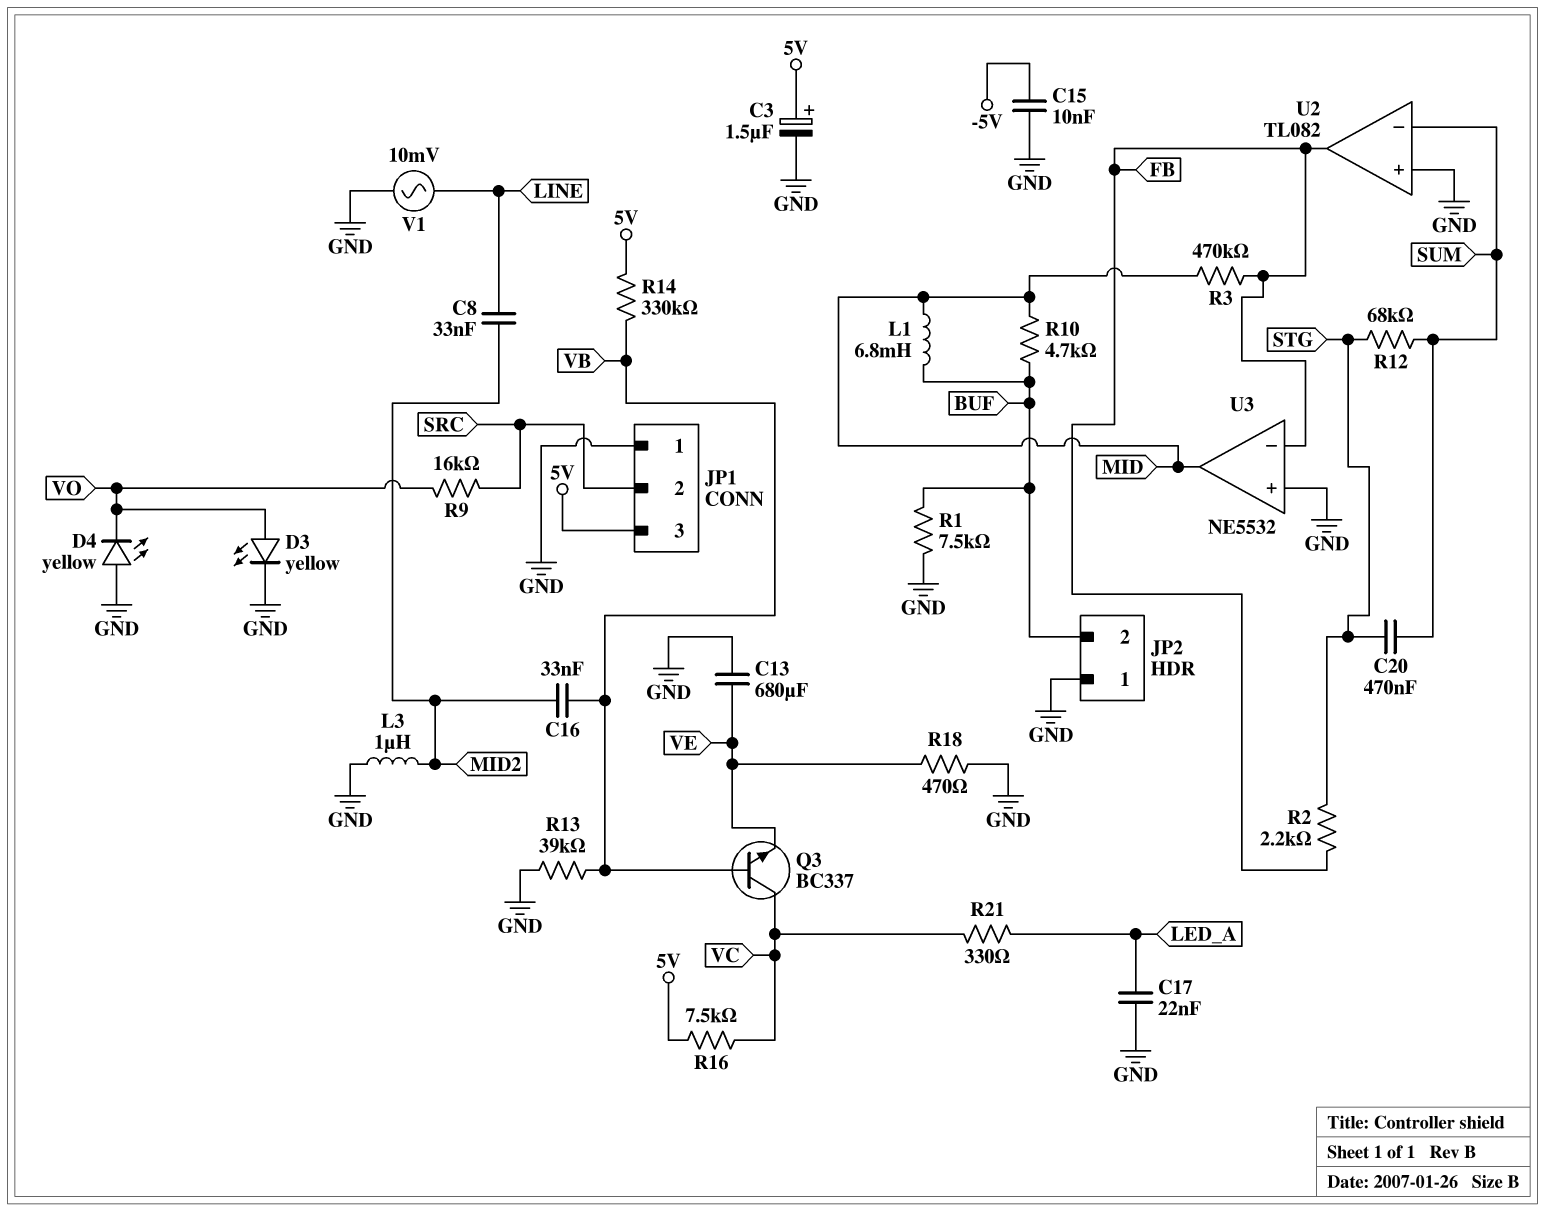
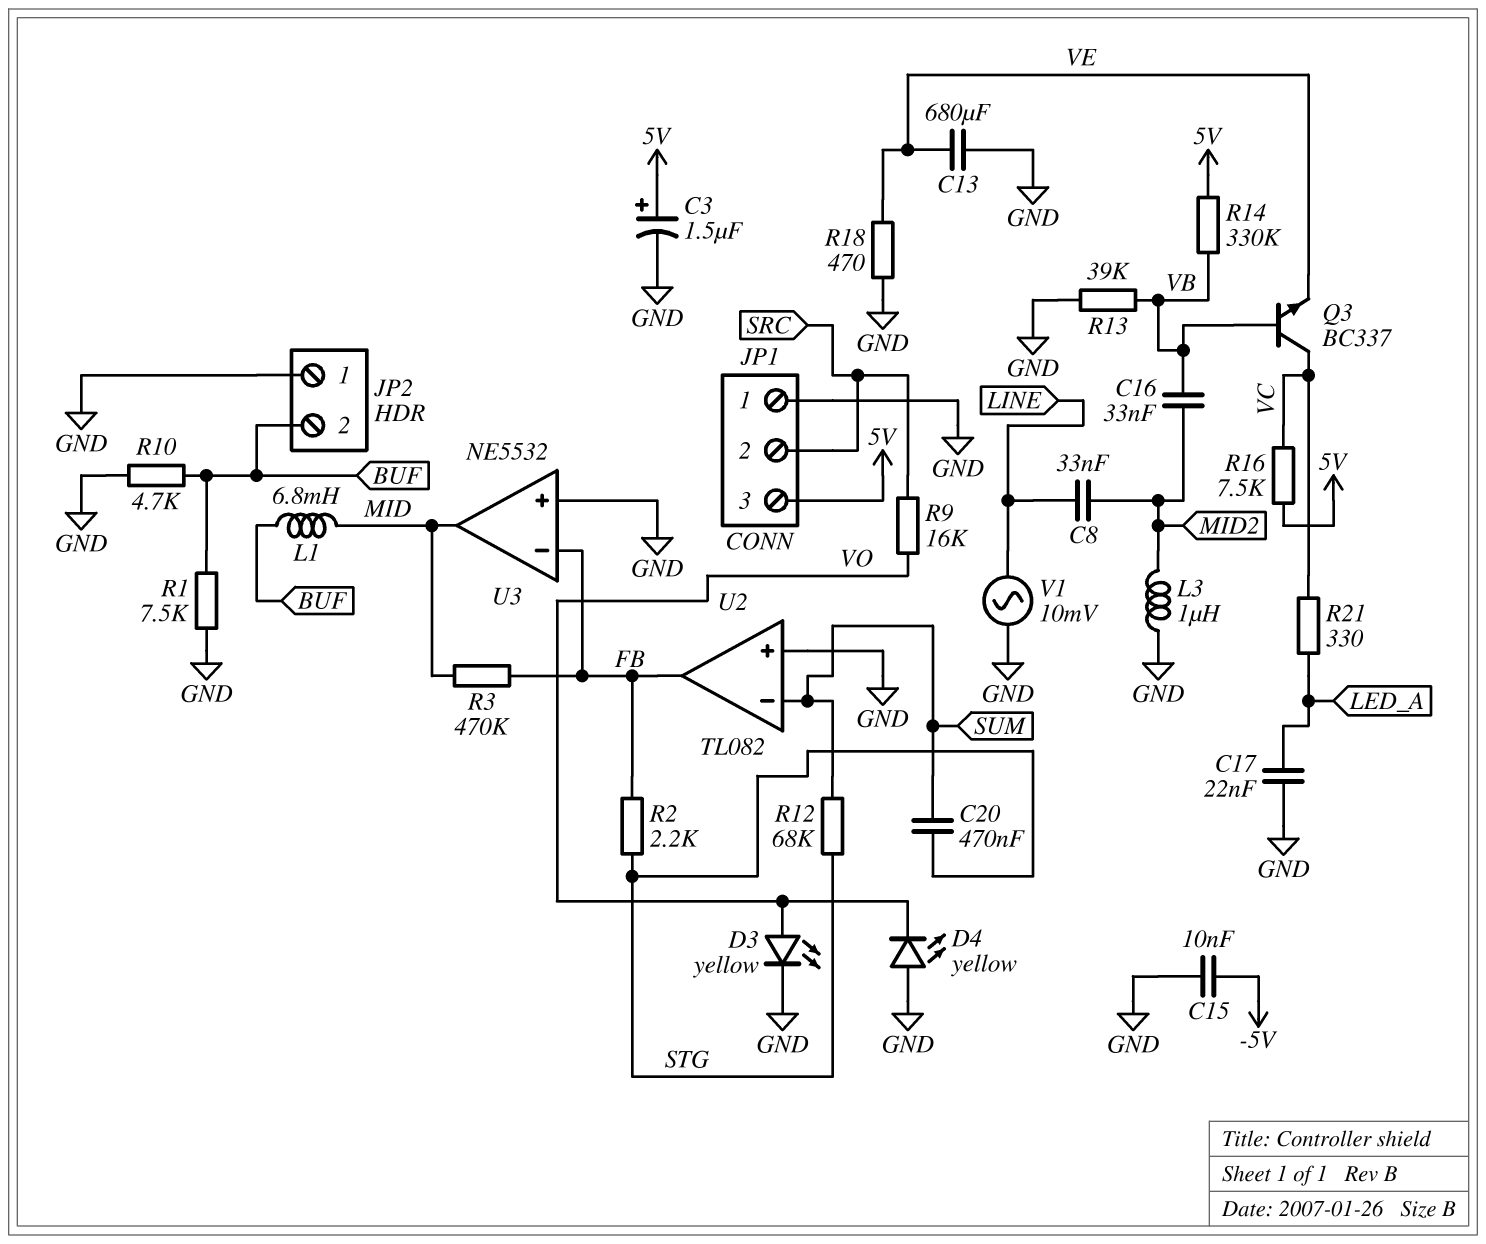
R10: 4.7k (BUF, MID) -> 4.7k (BUF, GND)

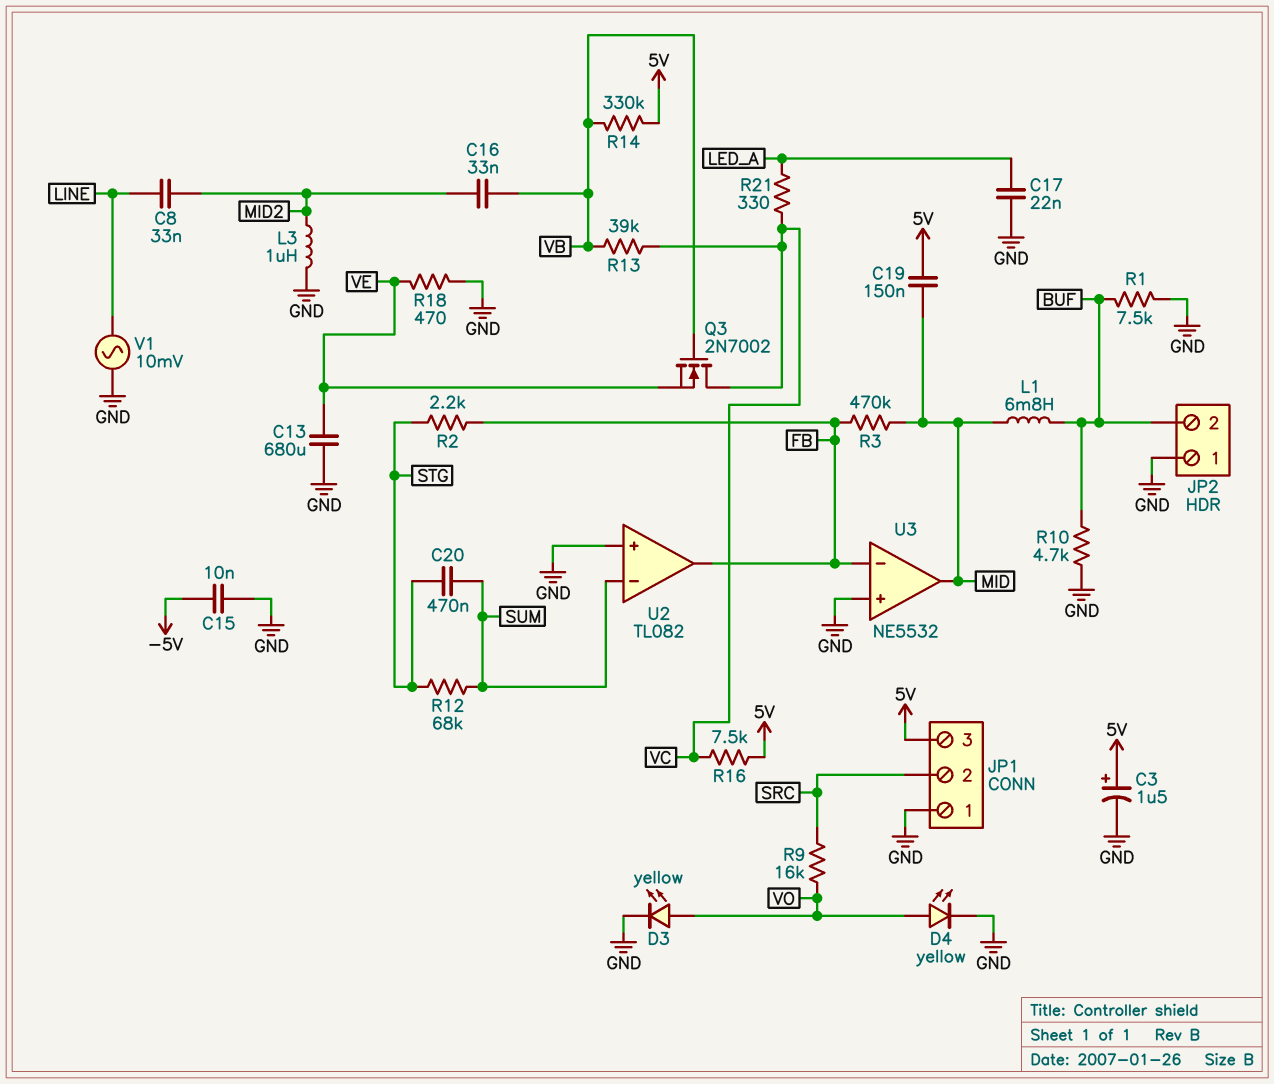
C19: none -> 150nF (5V, MID)
D4: LED yellow (A GND, K VO) -> LED yellow (A VO, K GND)
Q3: NPN BC337 (B VB, C VC, E VE) -> NMOS 2N7002 (G VB, D VC, S VE)
R13: 39k (GND, VB) -> 39k (VB, VC)

